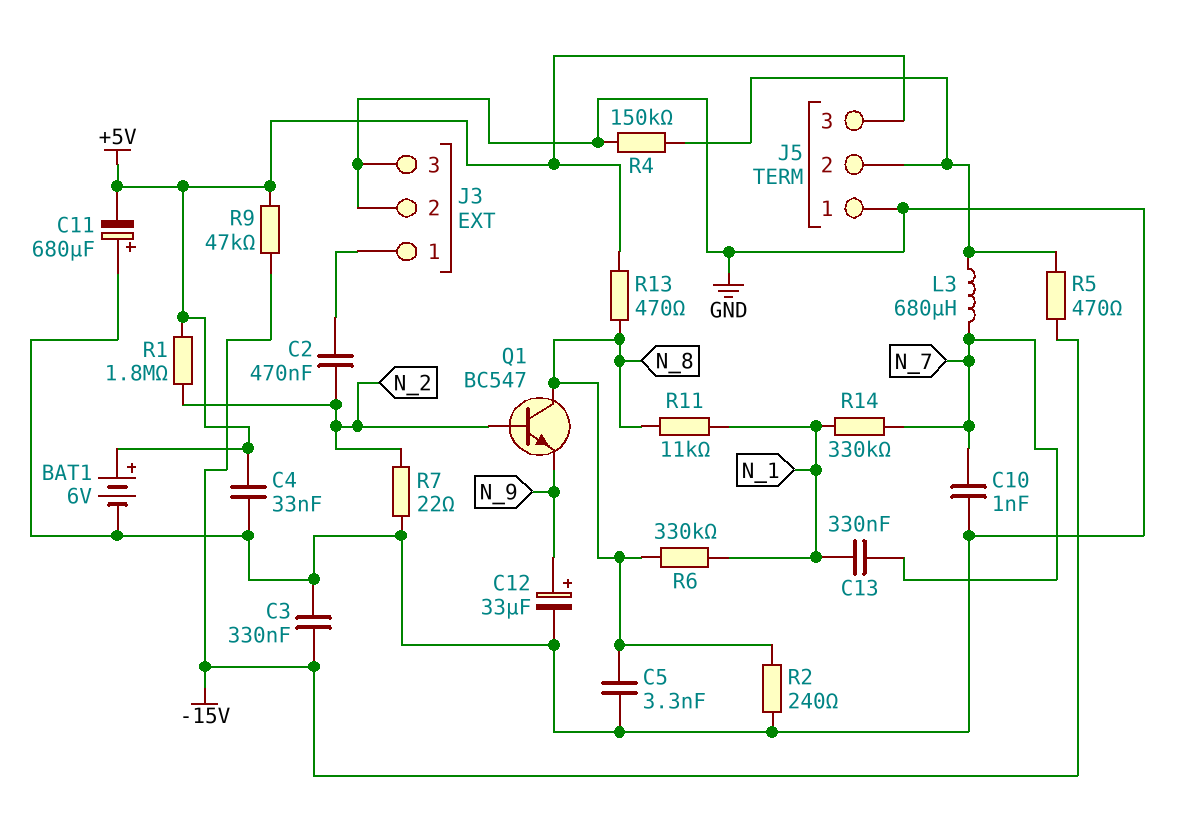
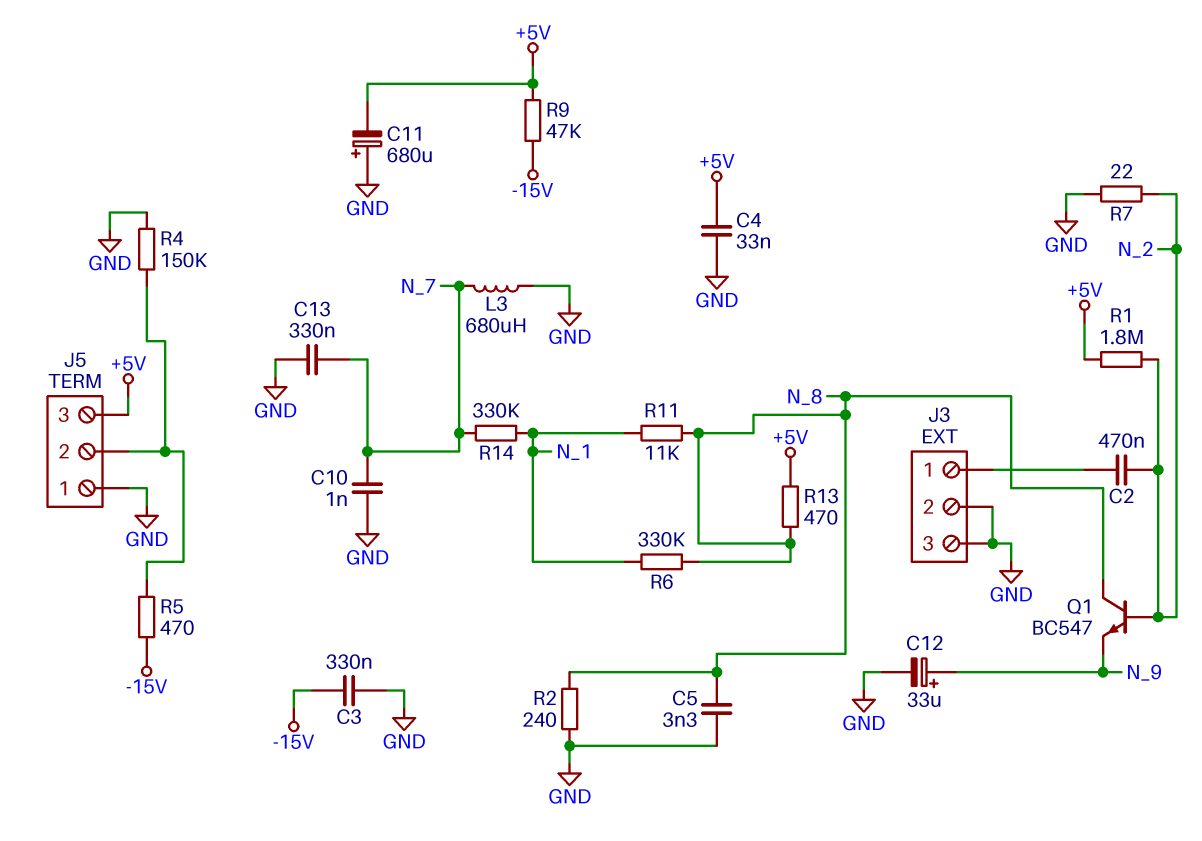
BAT1: 6V (plus +5V, minus GND) -> none
C13: 330nF (N_1, N_7) -> 330nF (GND, N_7)
L3: 680uH (J5/2, N_7) -> 680uH (GND, N_7)

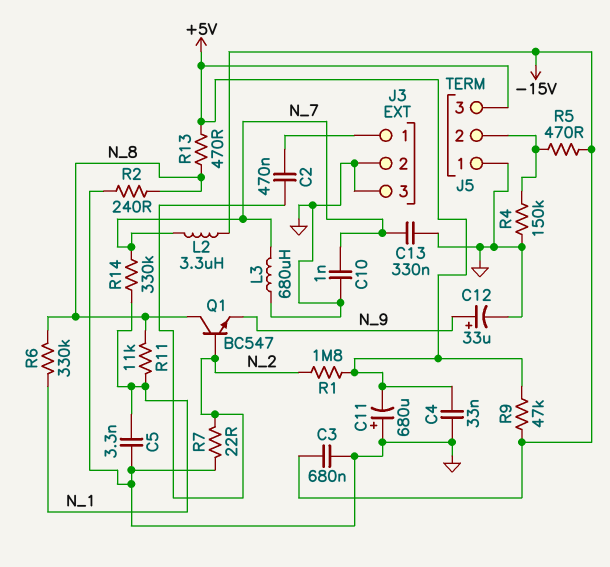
C3: 330nF (-15V, GND) -> 680nF (-15V, GND)
C5: 3.3nF (GND, N_8) -> 3.3nF (GND, N_1)
L2: none -> 3.3uH (-15V, N_7)

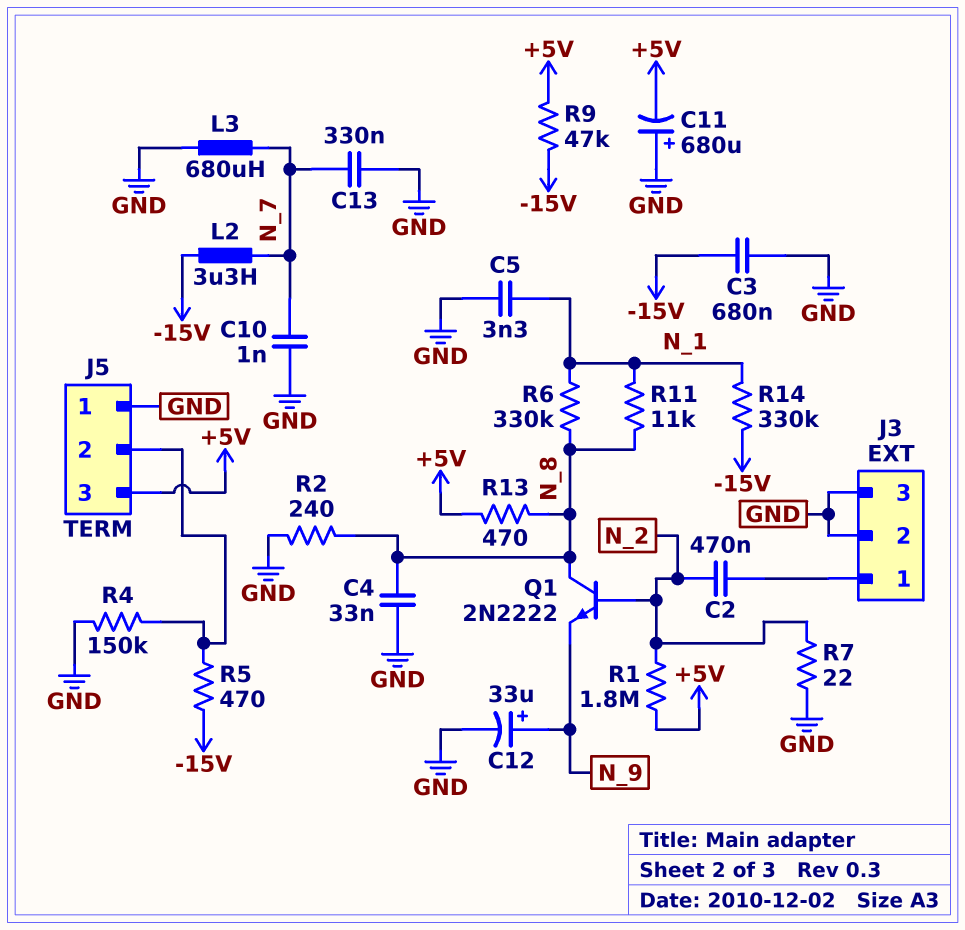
C4: 33nF (+5V, GND) -> 33nF (GND, N_8)
Q1: NPN BC547 (B N_2, C N_8, E N_9) -> NPN 2N2222 (B N_2, C N_8, E N_9)
R14: 330k (N_1, N_7) -> 330k (-15V, N_1)

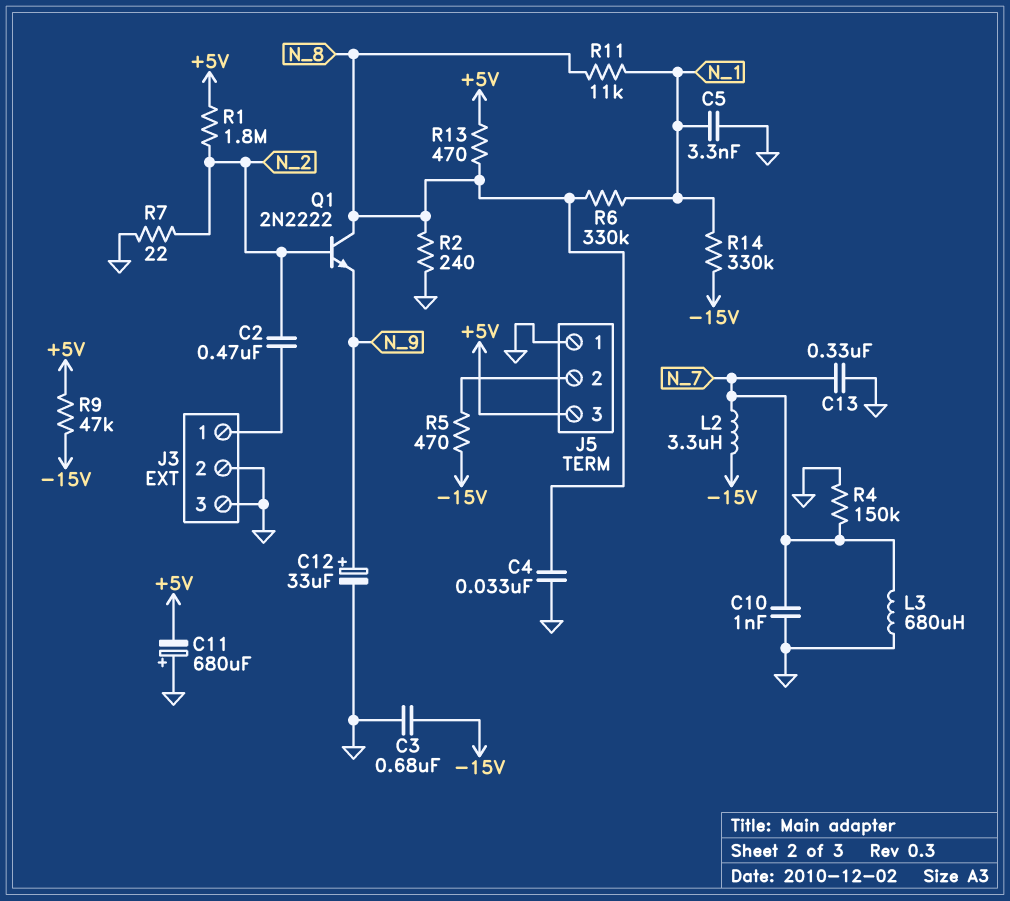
R4: 150k (GND, J5/2) -> 150k (GND, N_7)

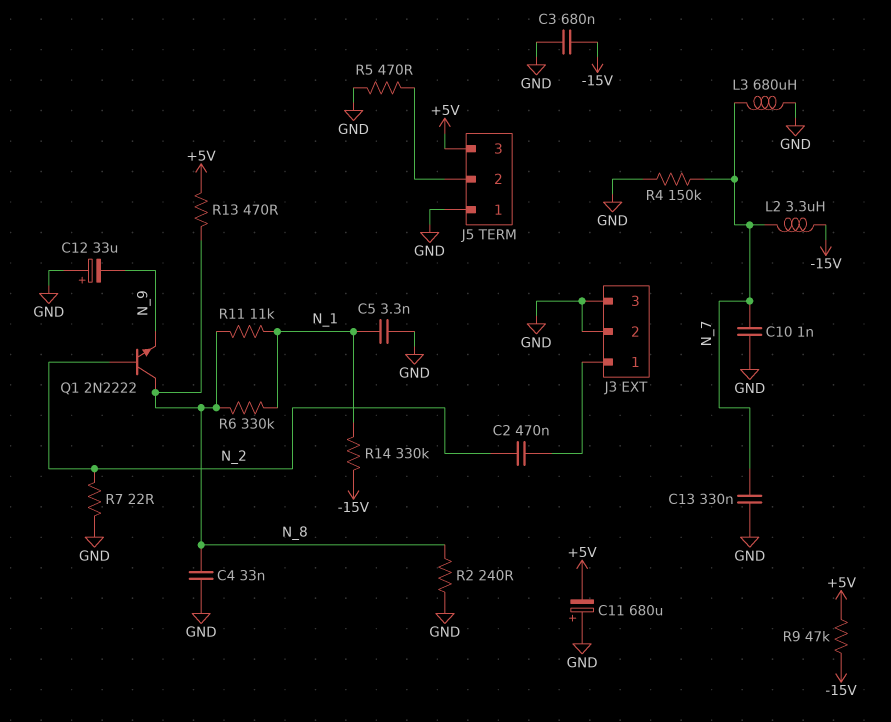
C12: 33uF (plus N_9, minus GND) -> 33uF (plus GND, minus N_9)
R1: 1.8M (+5V, N_2) -> none
R5: 470 (-15V, J5/2) -> 470 (GND, J5/2)

